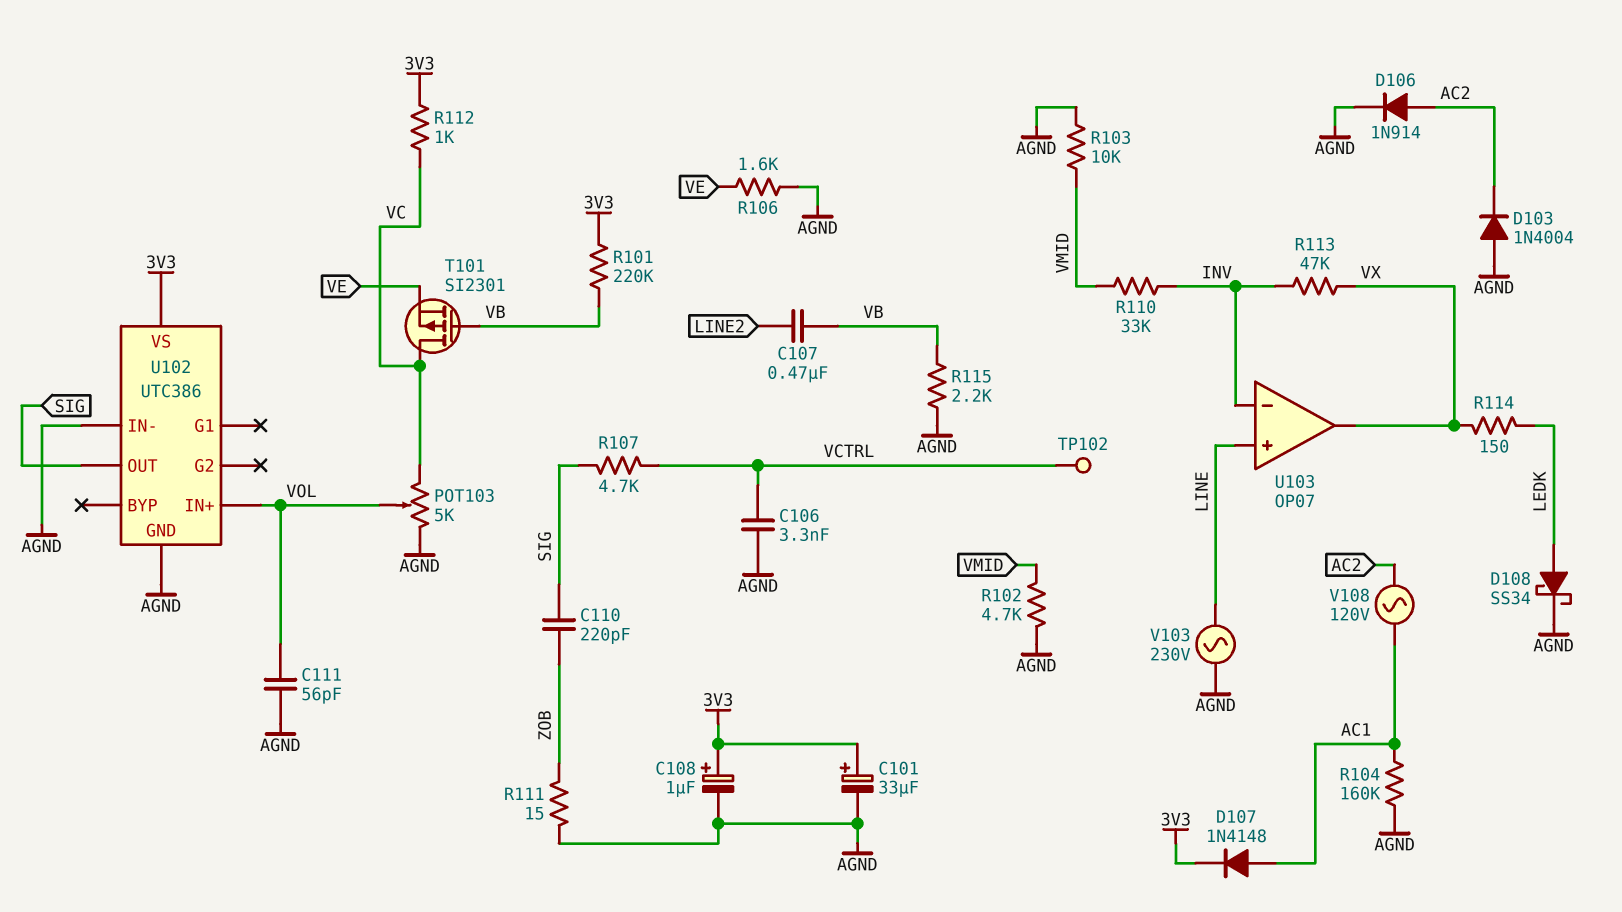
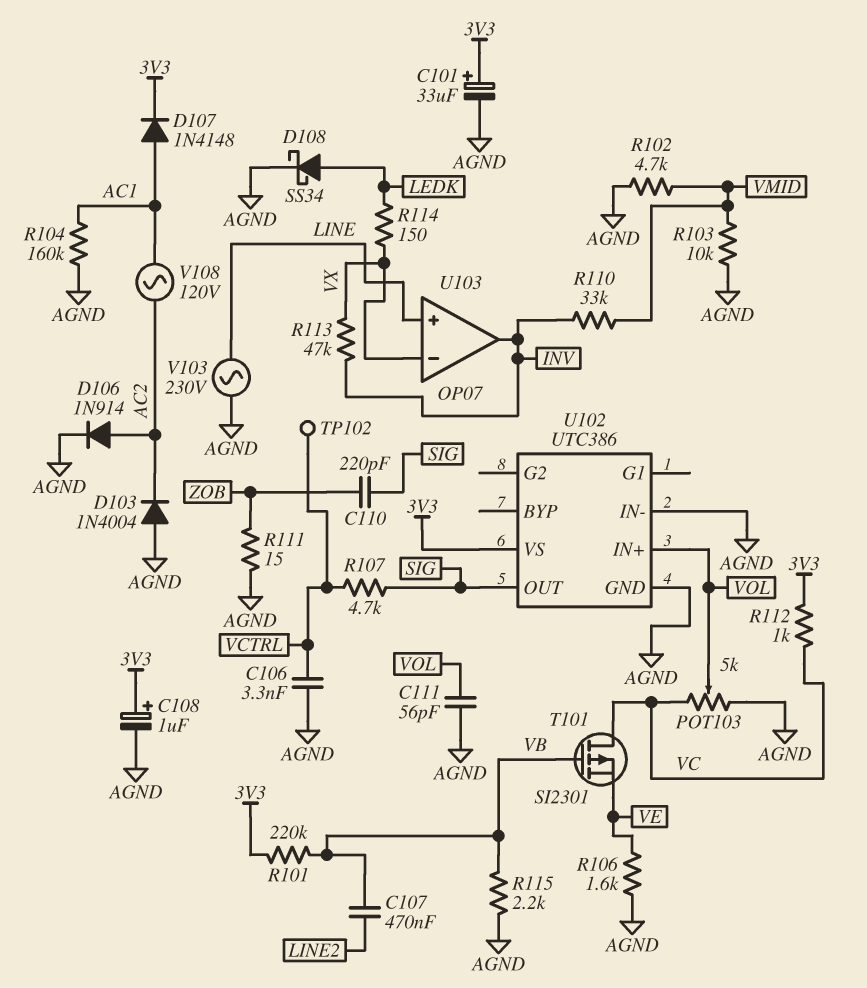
U103 pin in-: INV -> VX
U103 pin out: VX -> INV

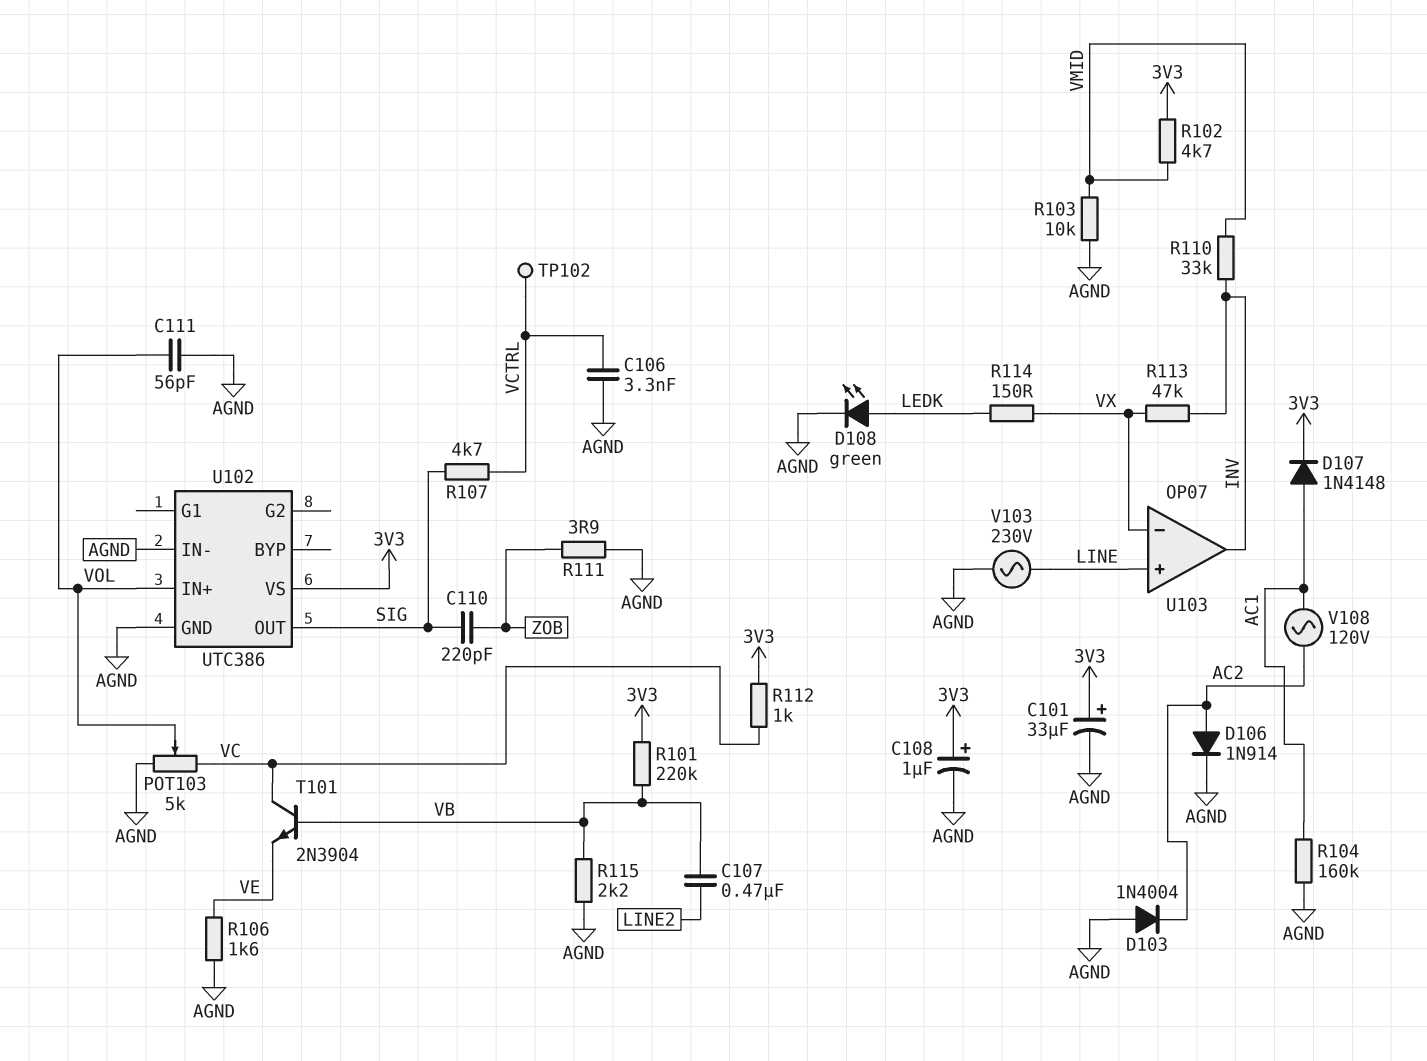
D108: schottky SS34 (A LEDK, K AGND) -> LED green (A LEDK, K AGND)
R102: 4.7k (AGND, VMID) -> 4.7k (3V3, VMID)
R111: 15 (AGND, ZOB) -> 3.9 (AGND, ZOB)
T101: PMOS SI2301 (G VB, D VC, S VE) -> NPN 2N3904 (B VB, C VC, E VE)

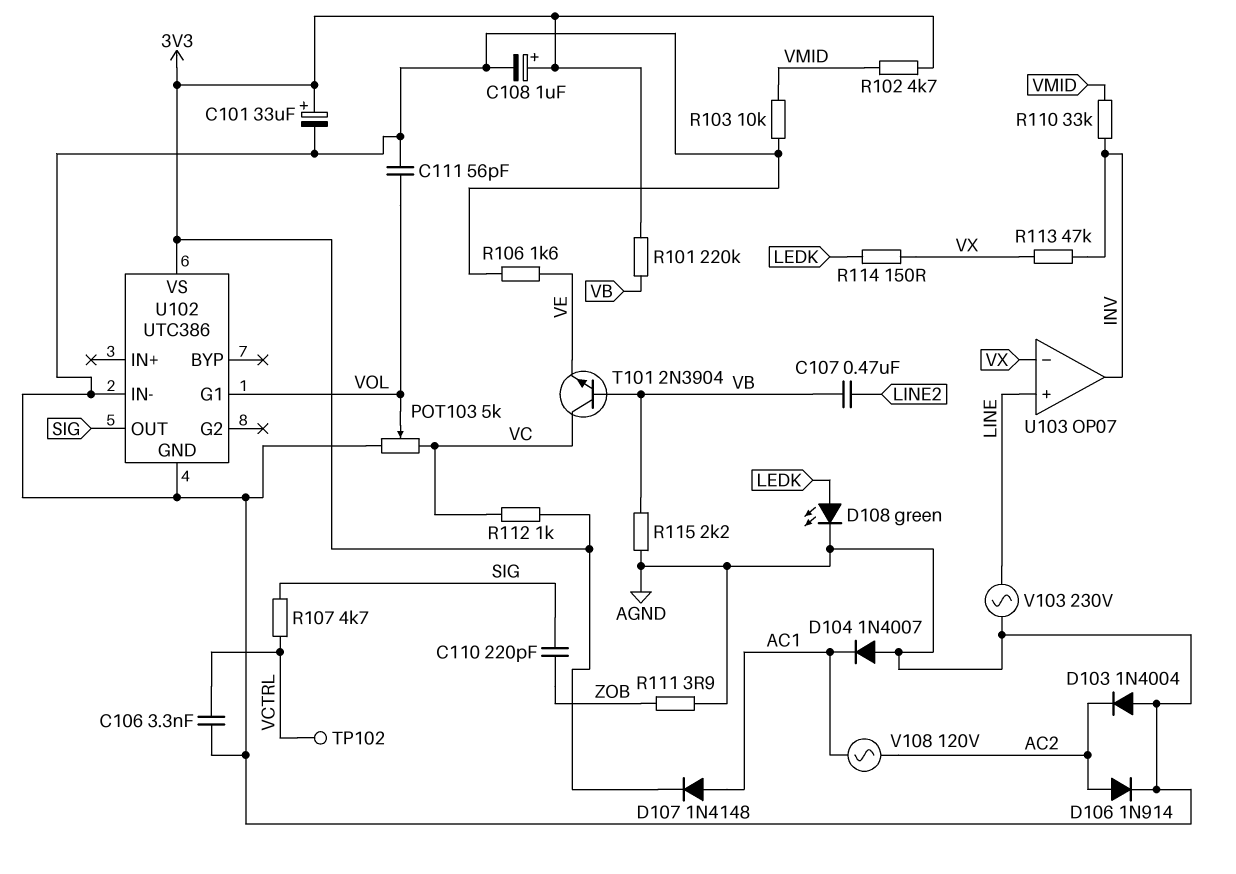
D104: none -> diode 1N4007 (A AGND, K AC1)
R104: 160k (AC1, AGND) -> none
U102 pin G1: none -> VOL
U102 pin IN+: VOL -> none

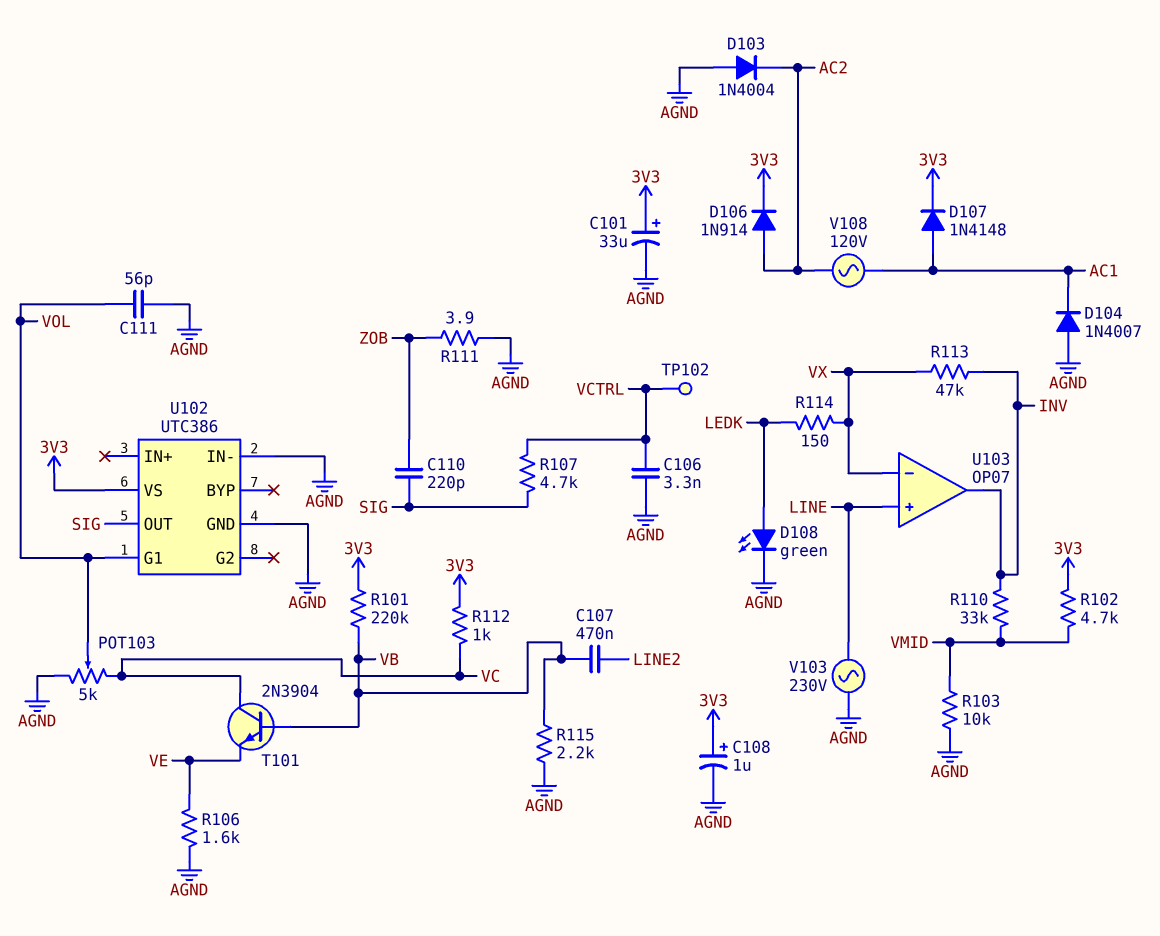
D106: diode 1N914 (A AC2, K AGND) -> diode 1N914 (A AC2, K 3V3)

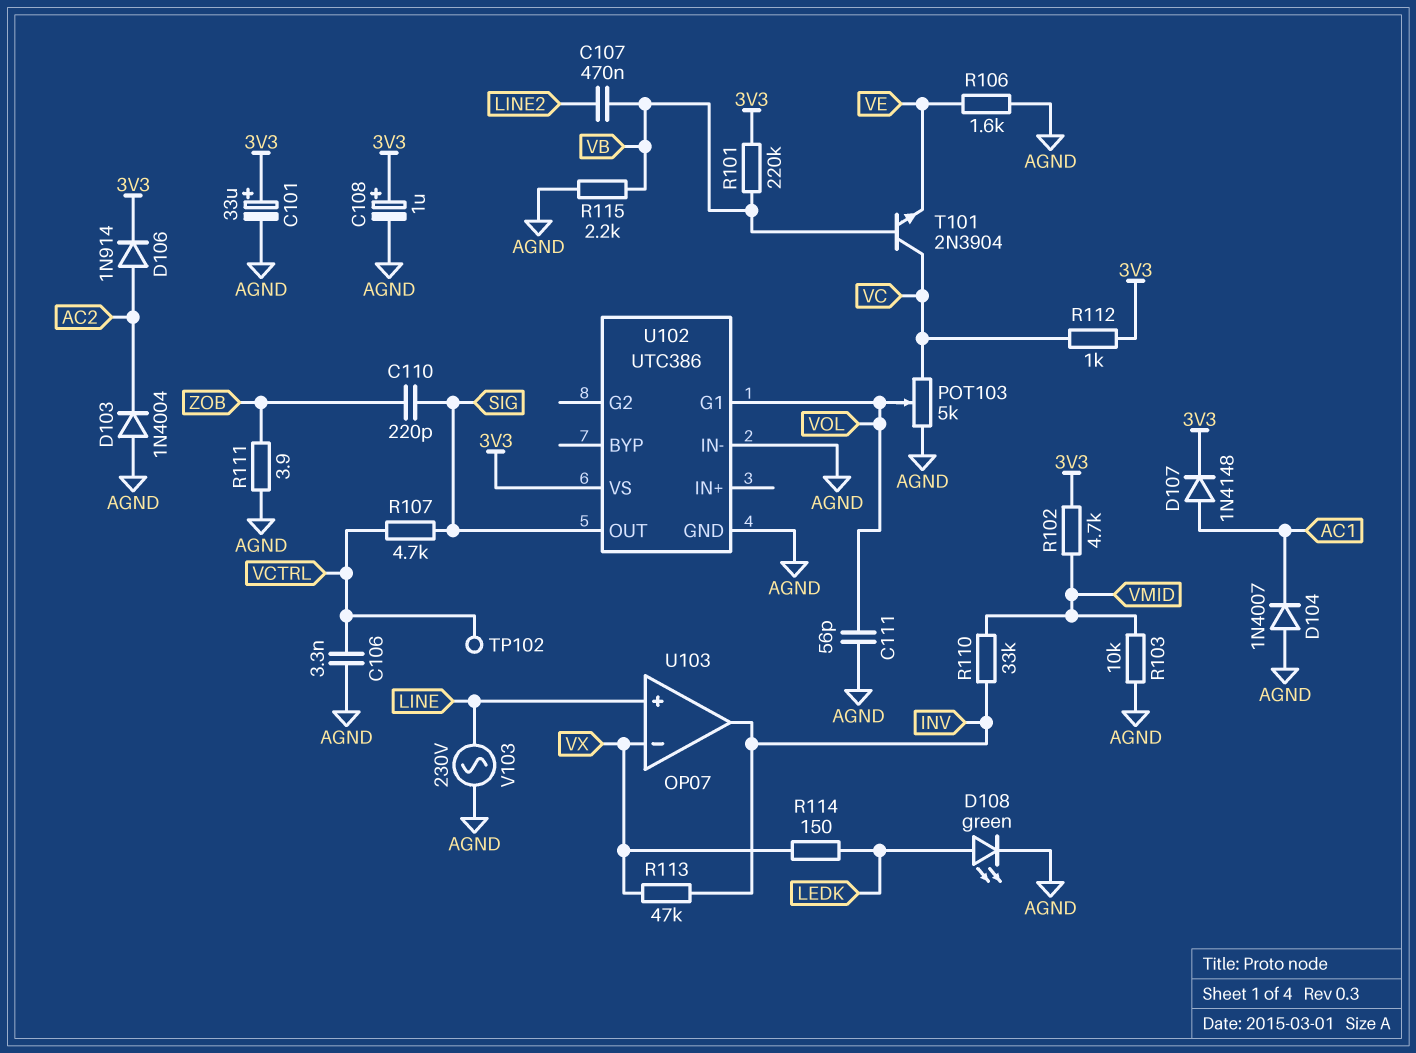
V108: AC 120V (AC1, AC2) -> none

